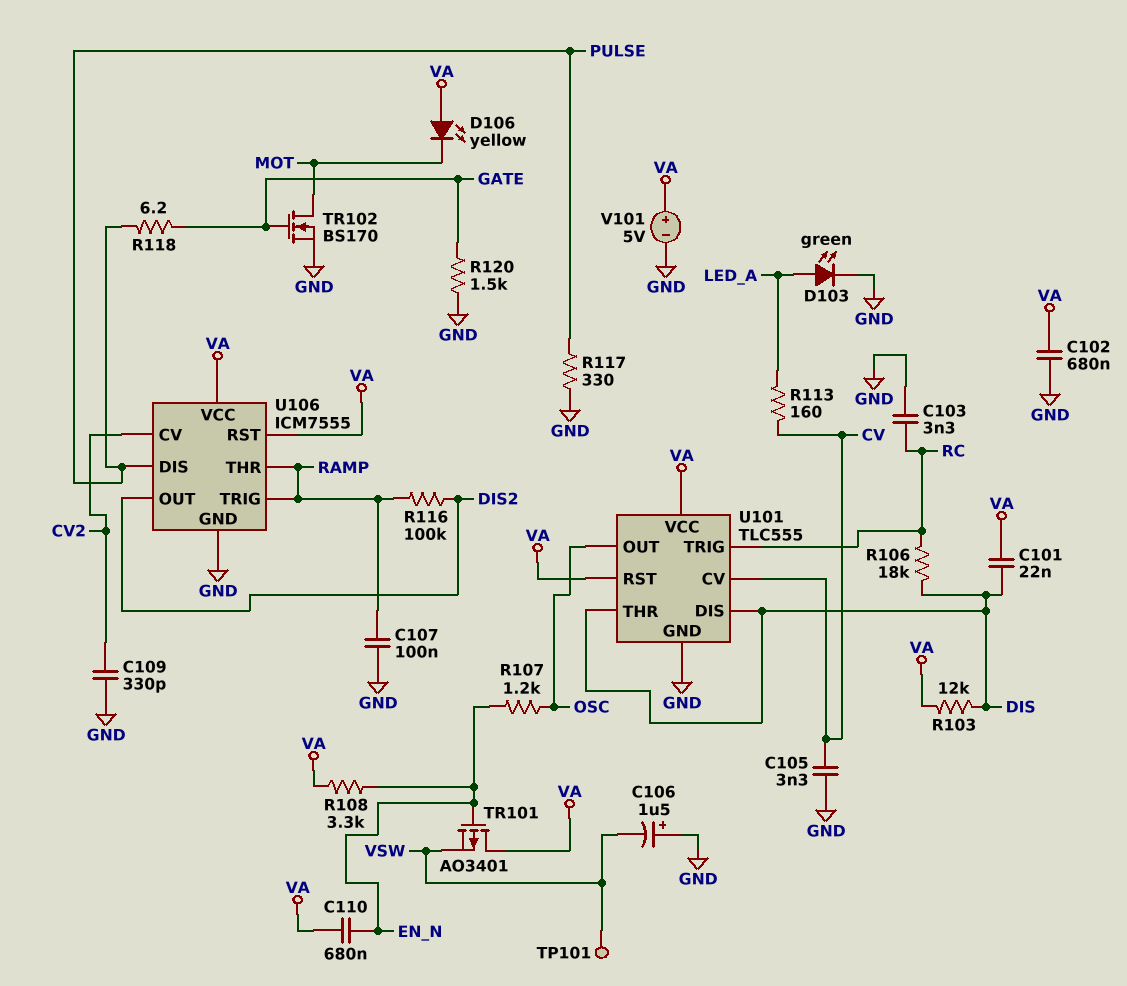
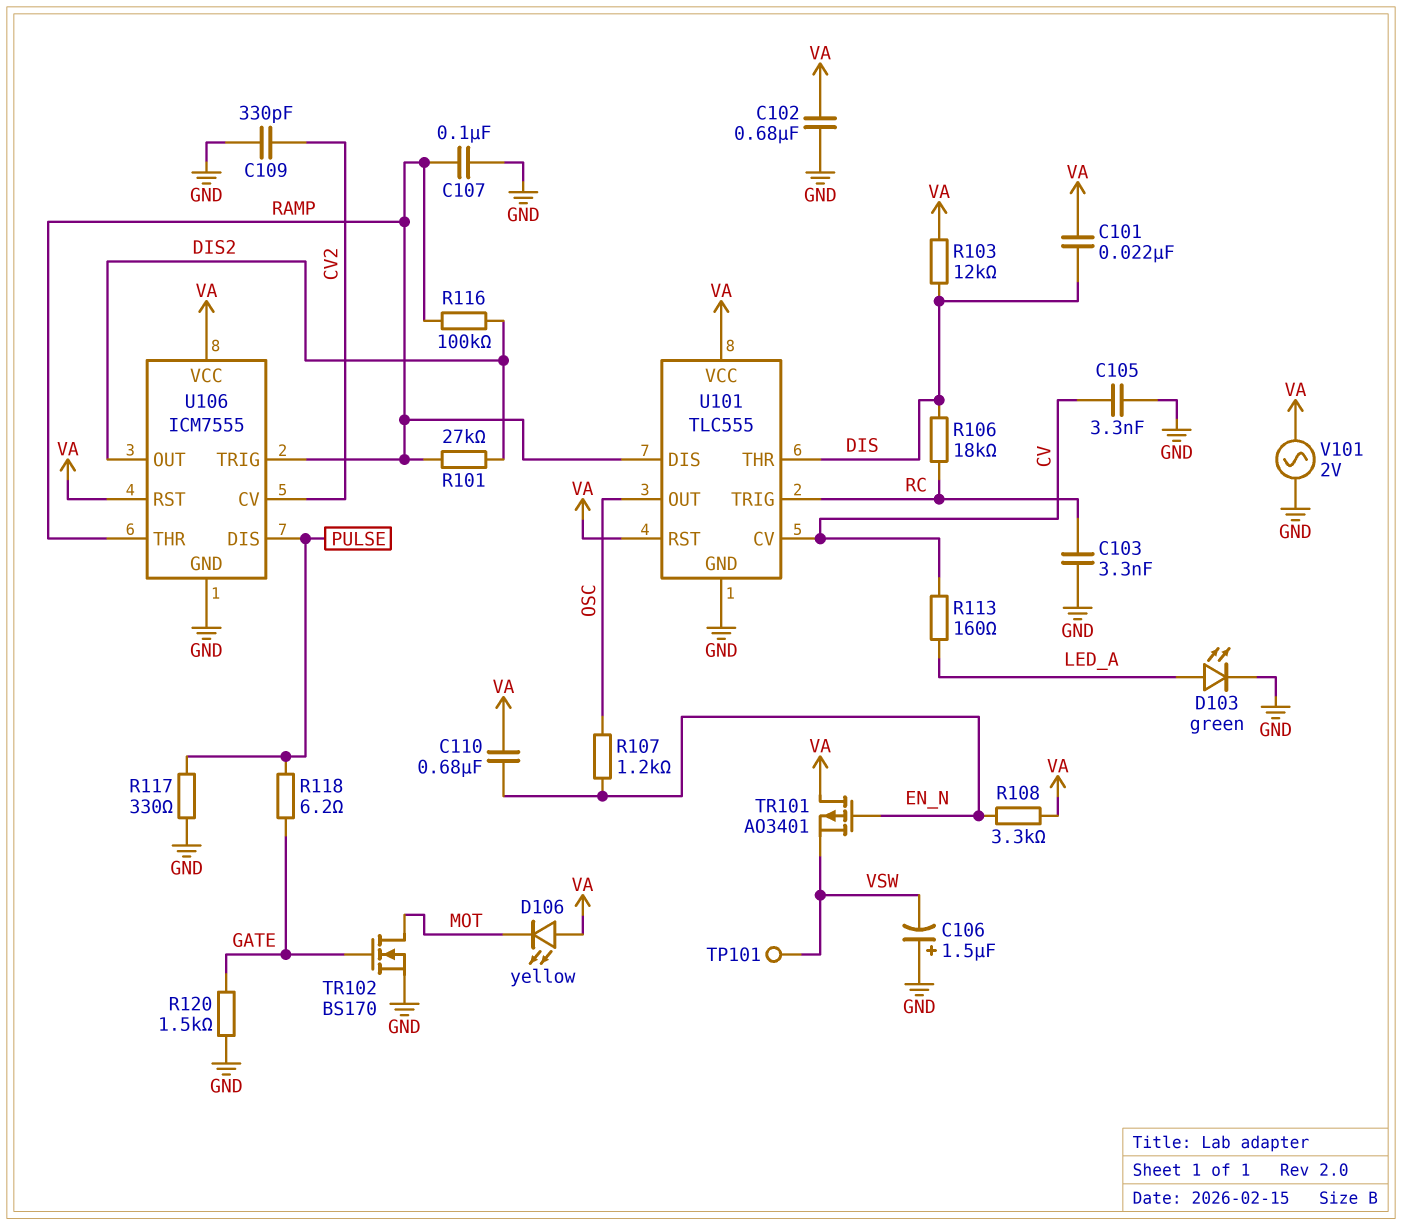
R101: none -> 27k (DIS2, RAMP)
U101 pin DIS: DIS -> RAMP
V101: 5V (plus VA, minus GND) -> AC 2V (GND, VA)

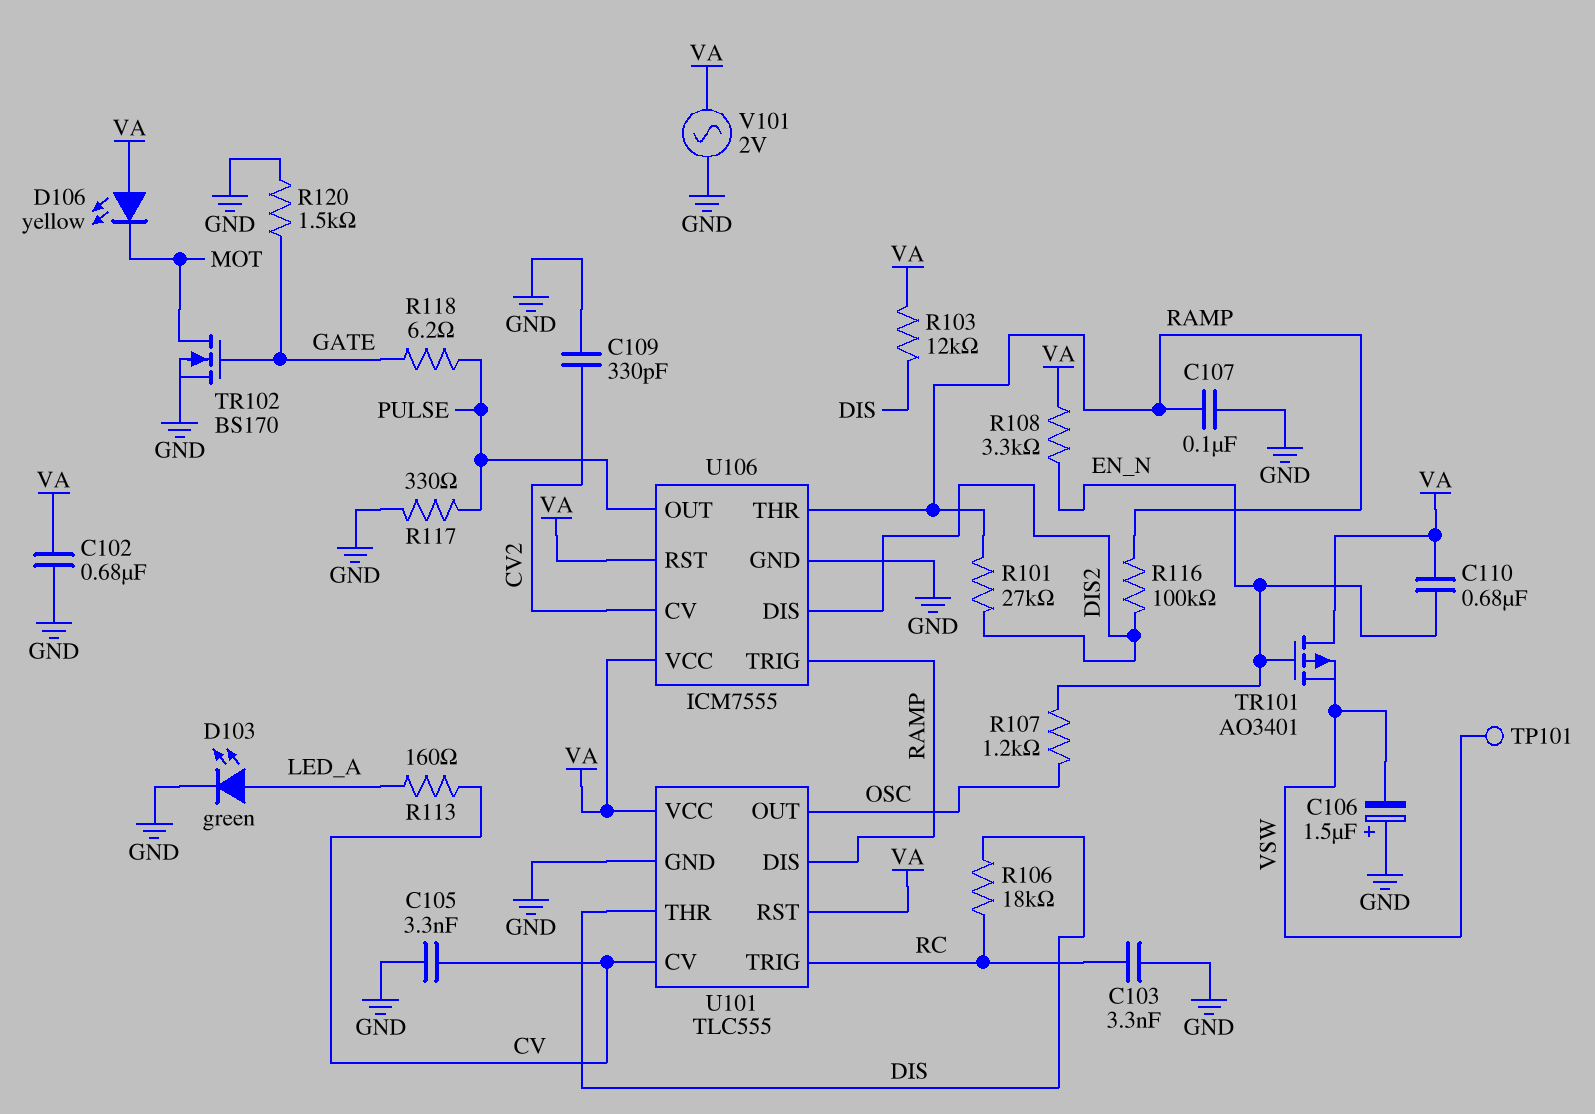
C101: 22nF (DIS, VA) -> none
U106 pin DIS: PULSE -> DIS2
U106 pin OUT: DIS2 -> PULSE

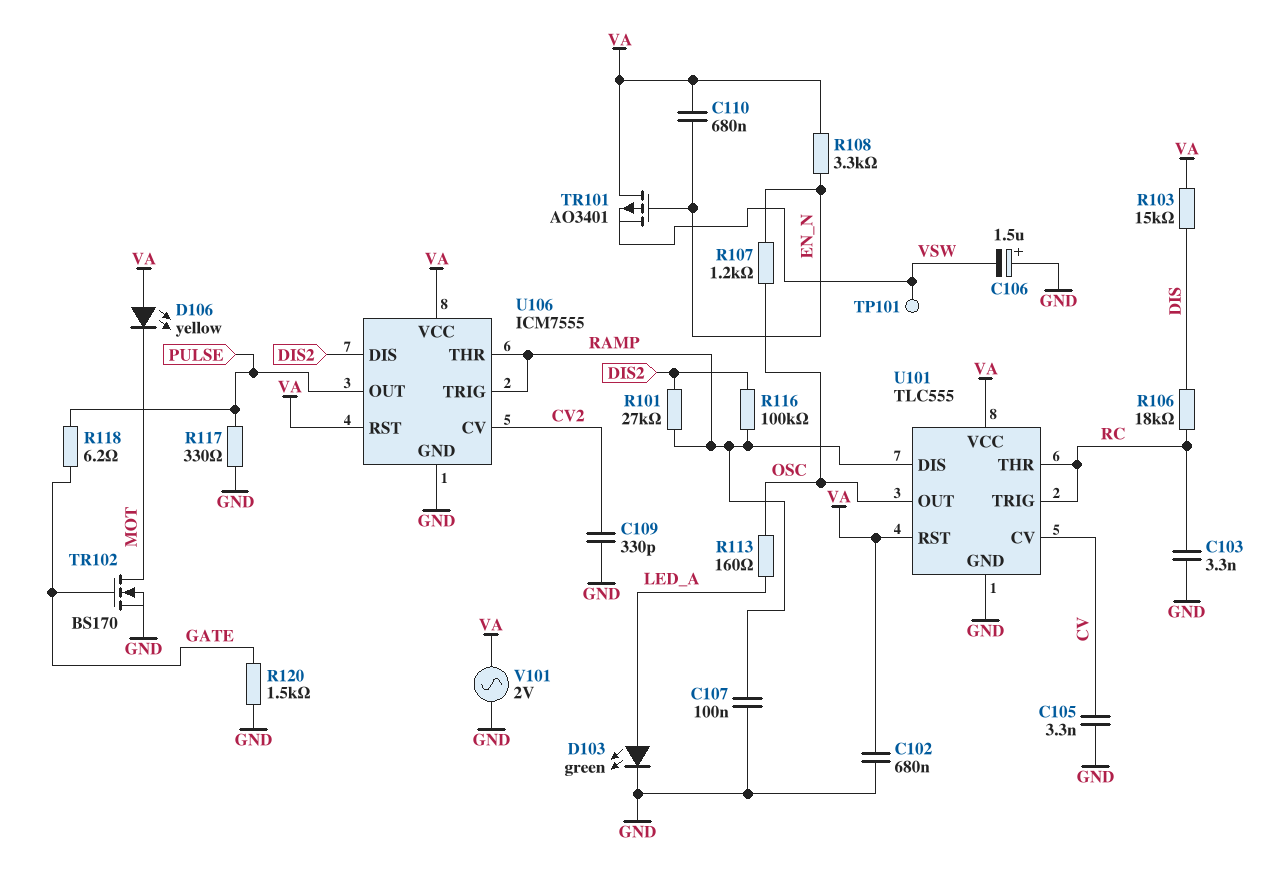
R103: 12k (DIS, VA) -> 15k (DIS, VA)
R113: 160 (CV, LED_A) -> 160 (LED_A, OSC)
U101 pin THR: DIS -> RC

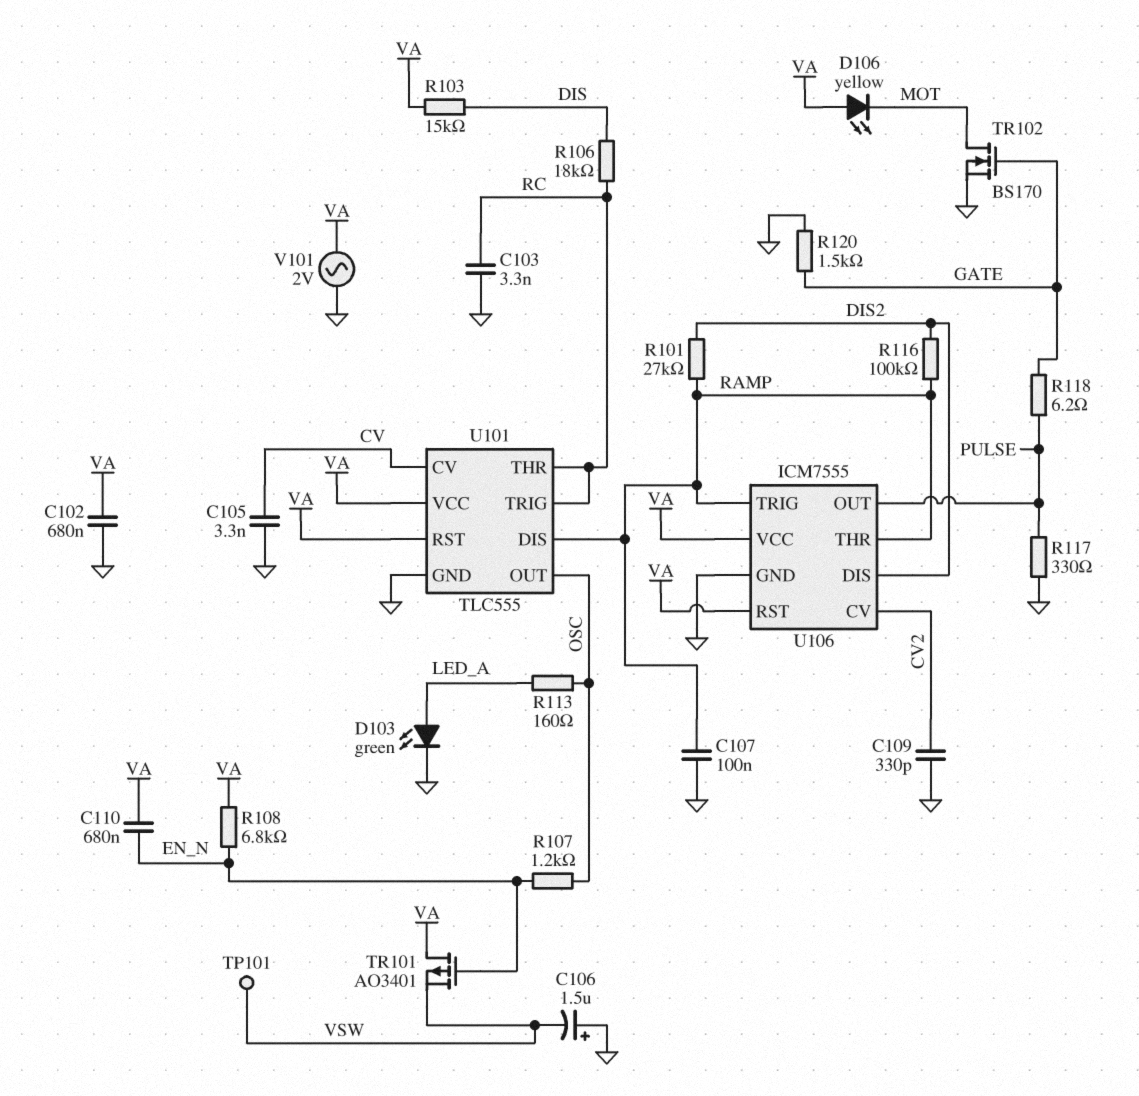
R108: 3.3k (EN_N, VA) -> 6.8k (EN_N, VA)

